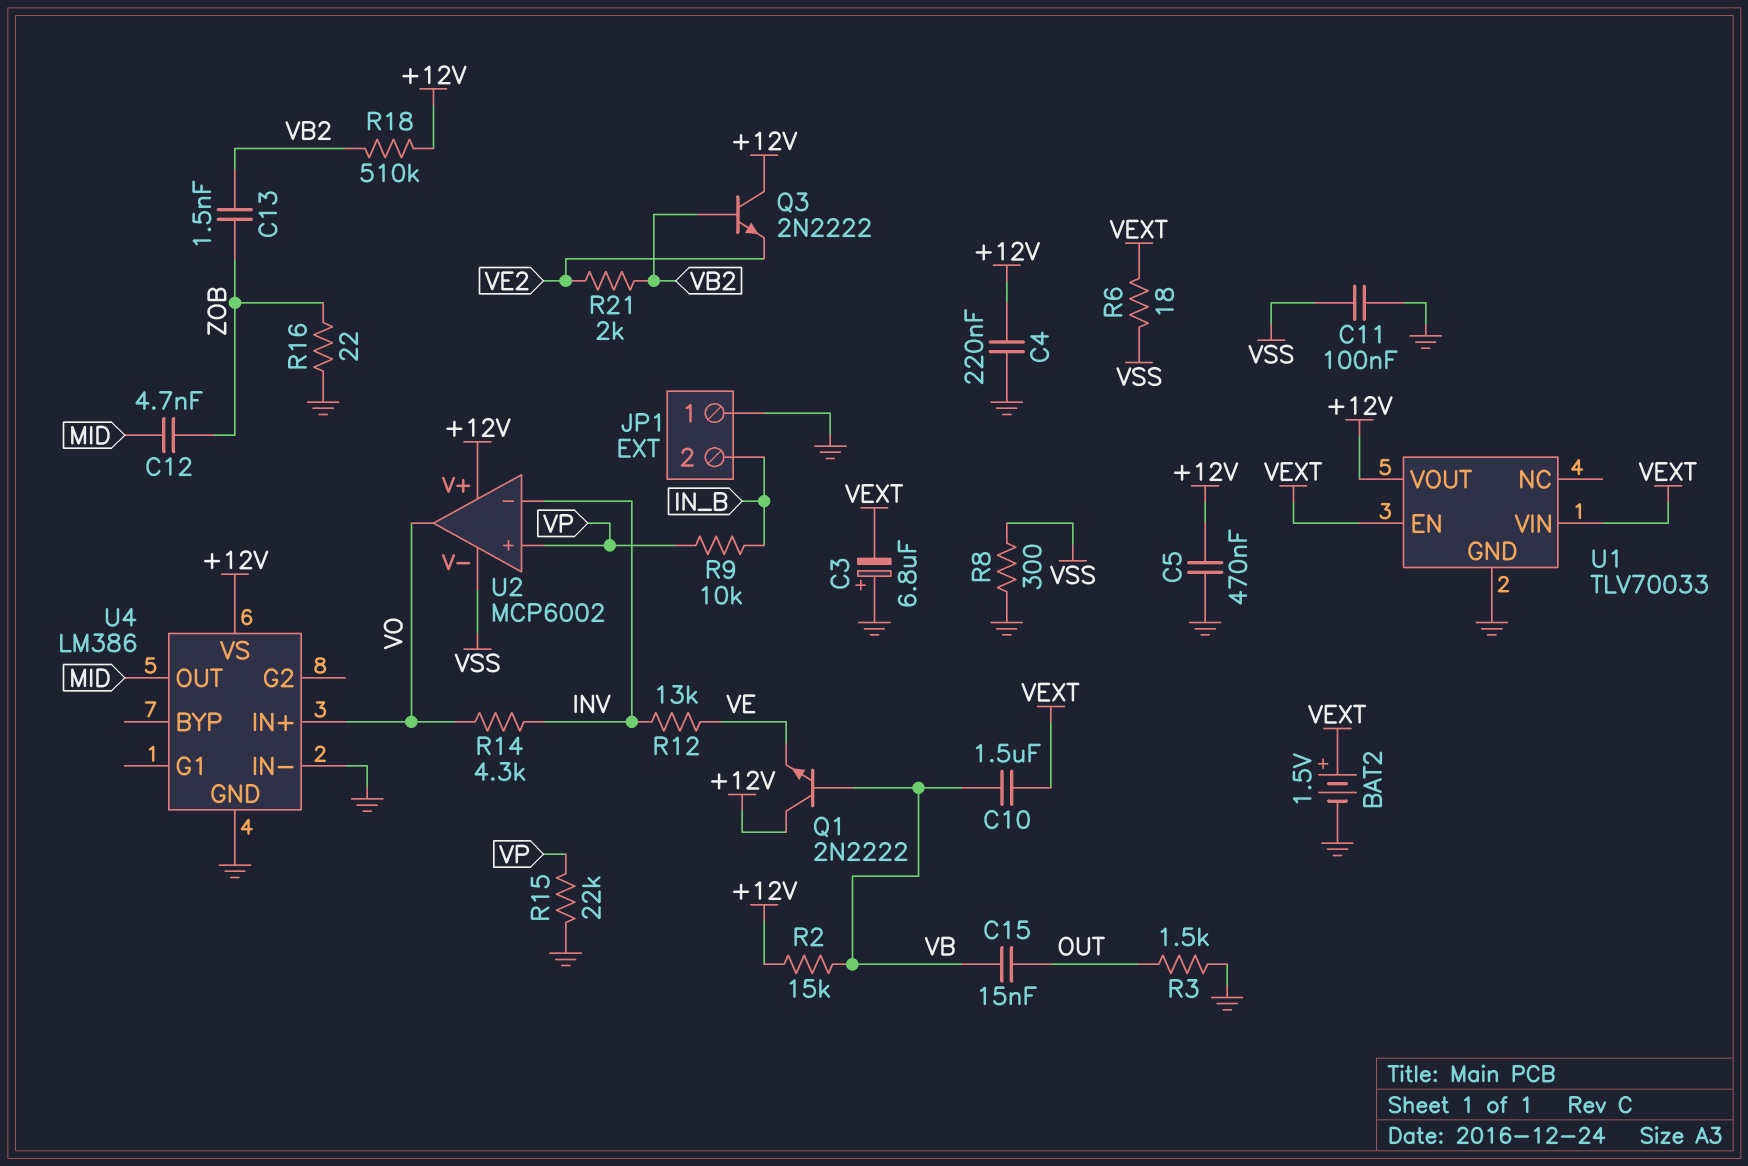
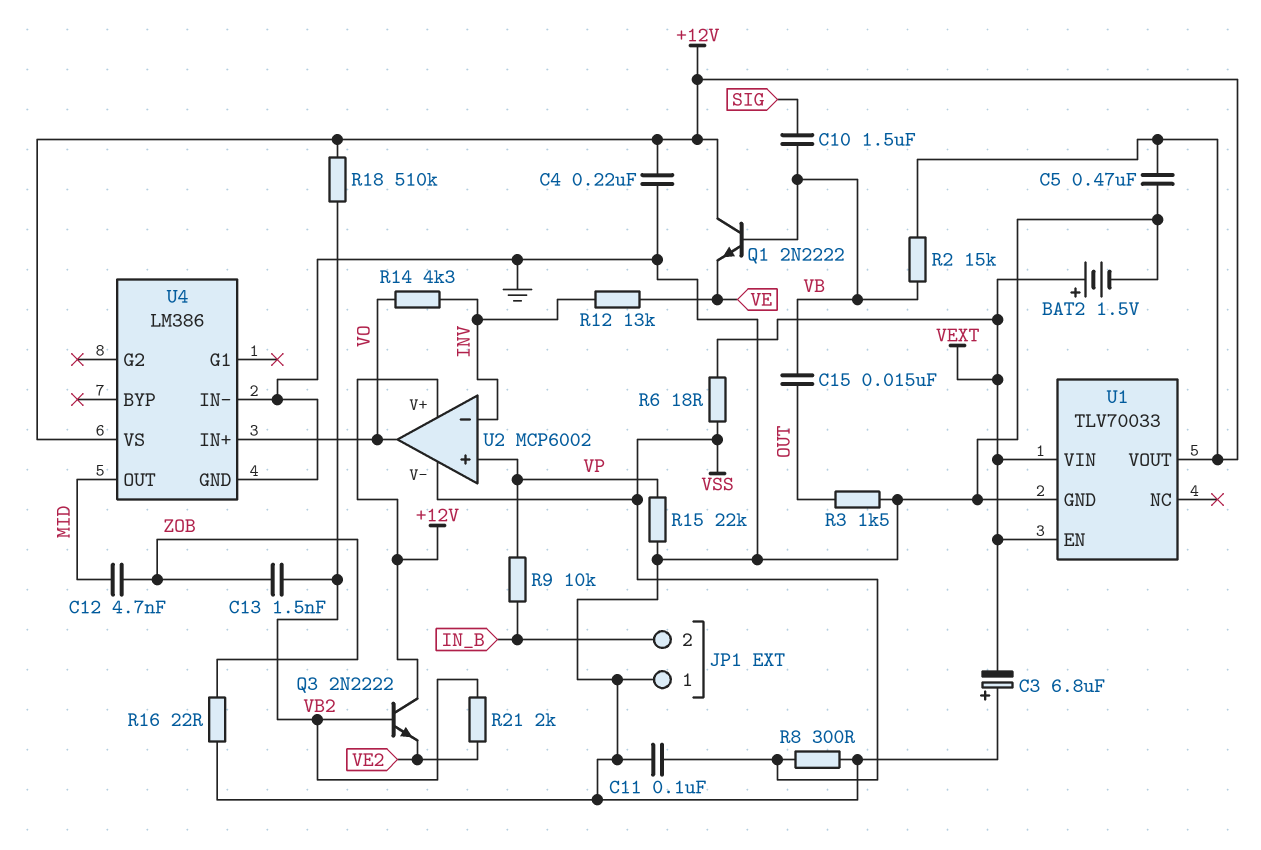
C10: 1.5uF (VB, VEXT) -> 1.5uF (SIG, VB)

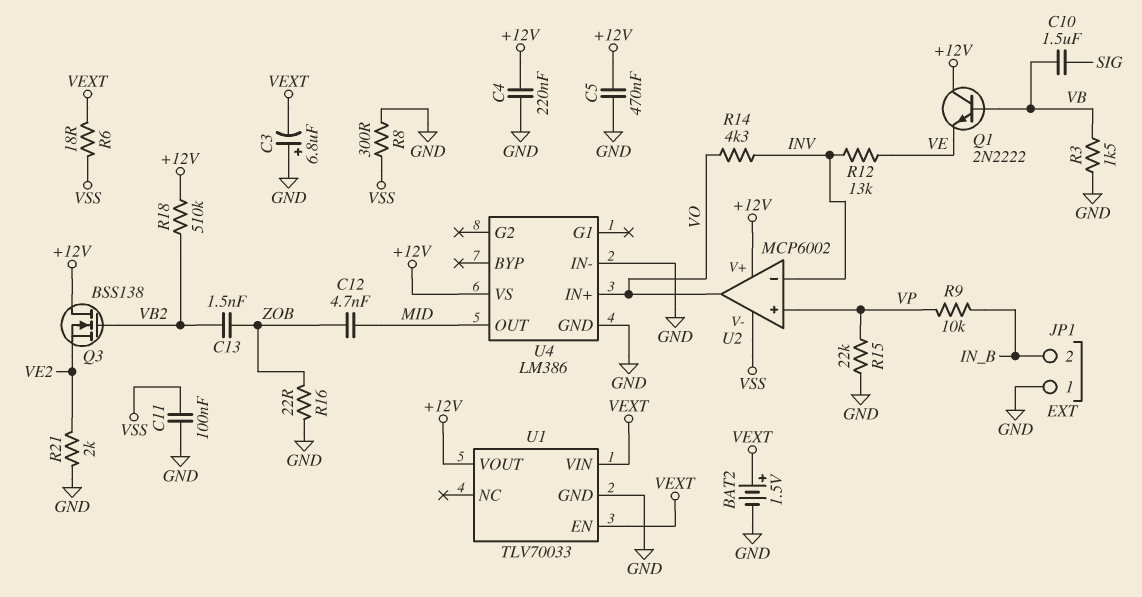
C15: 15nF (OUT, VB) -> none
Q3: NPN 2N2222 (B VB2, C +12V, E VE2) -> NMOS BSS138 (G VB2, D +12V, S VE2)
R2: 15k (+12V, VB) -> none
R3: 1.5k (GND, OUT) -> 1.5k (GND, VB)
R21: 2k (VB2, VE2) -> 2k (GND, VE2)

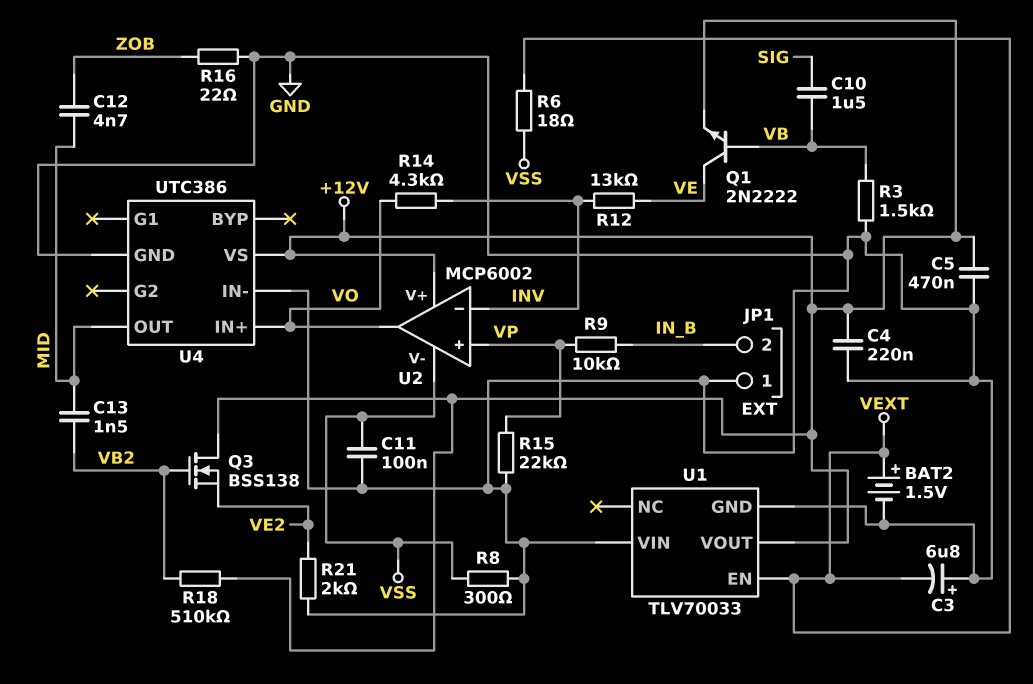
C13: 1.5nF (VB2, ZOB) -> 1.5nF (MID, VB2)
Q1: NPN 2N2222 (B VB, C +12V, E VE) -> NPN 2N2222 (B VB, C VE, E +12V)
U1 pin VIN: VEXT -> GND
U4: LM386 -> UTC386

